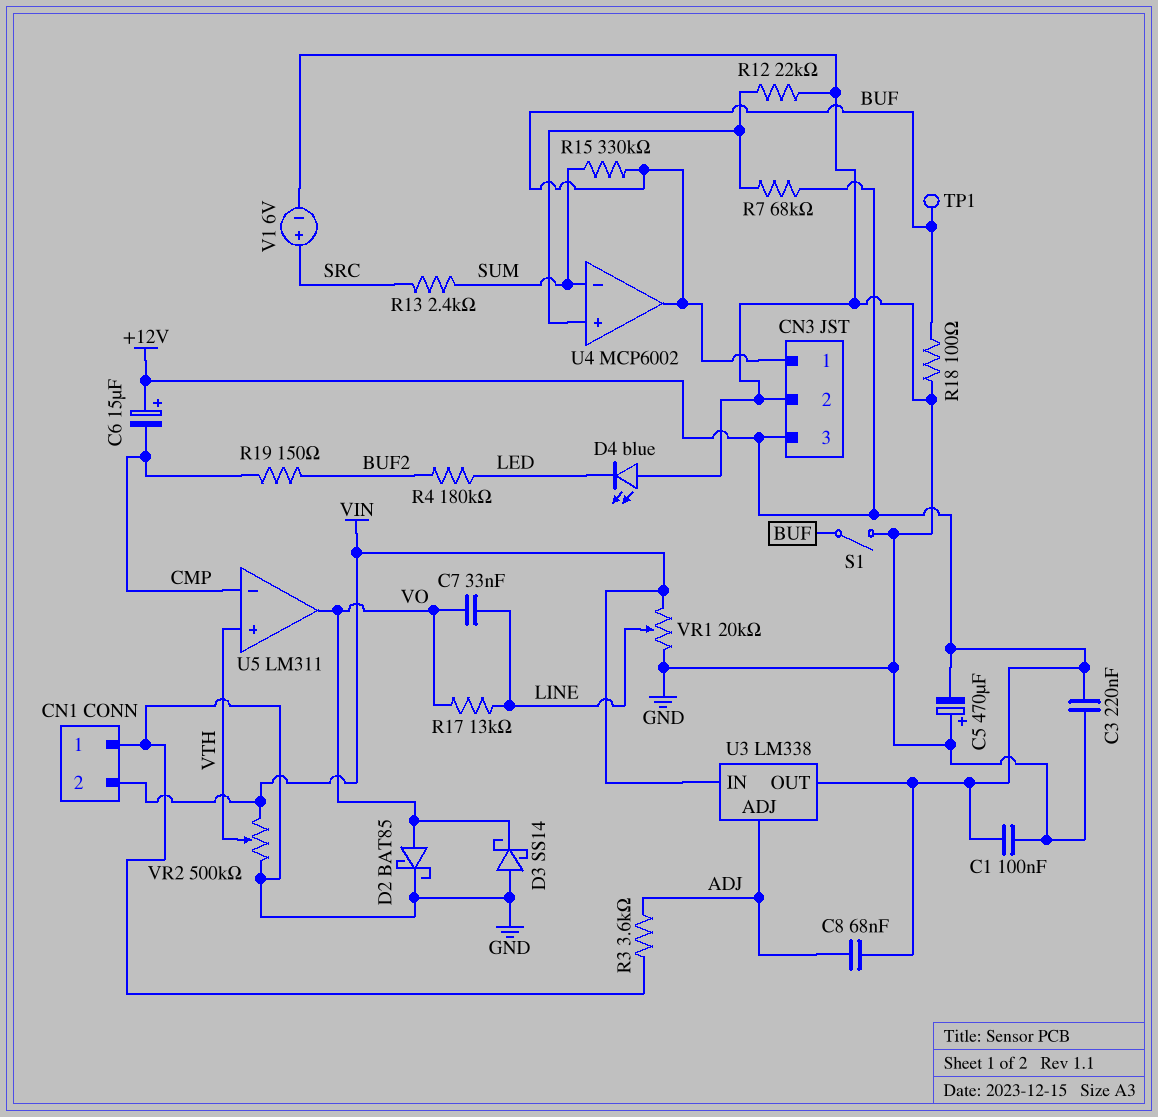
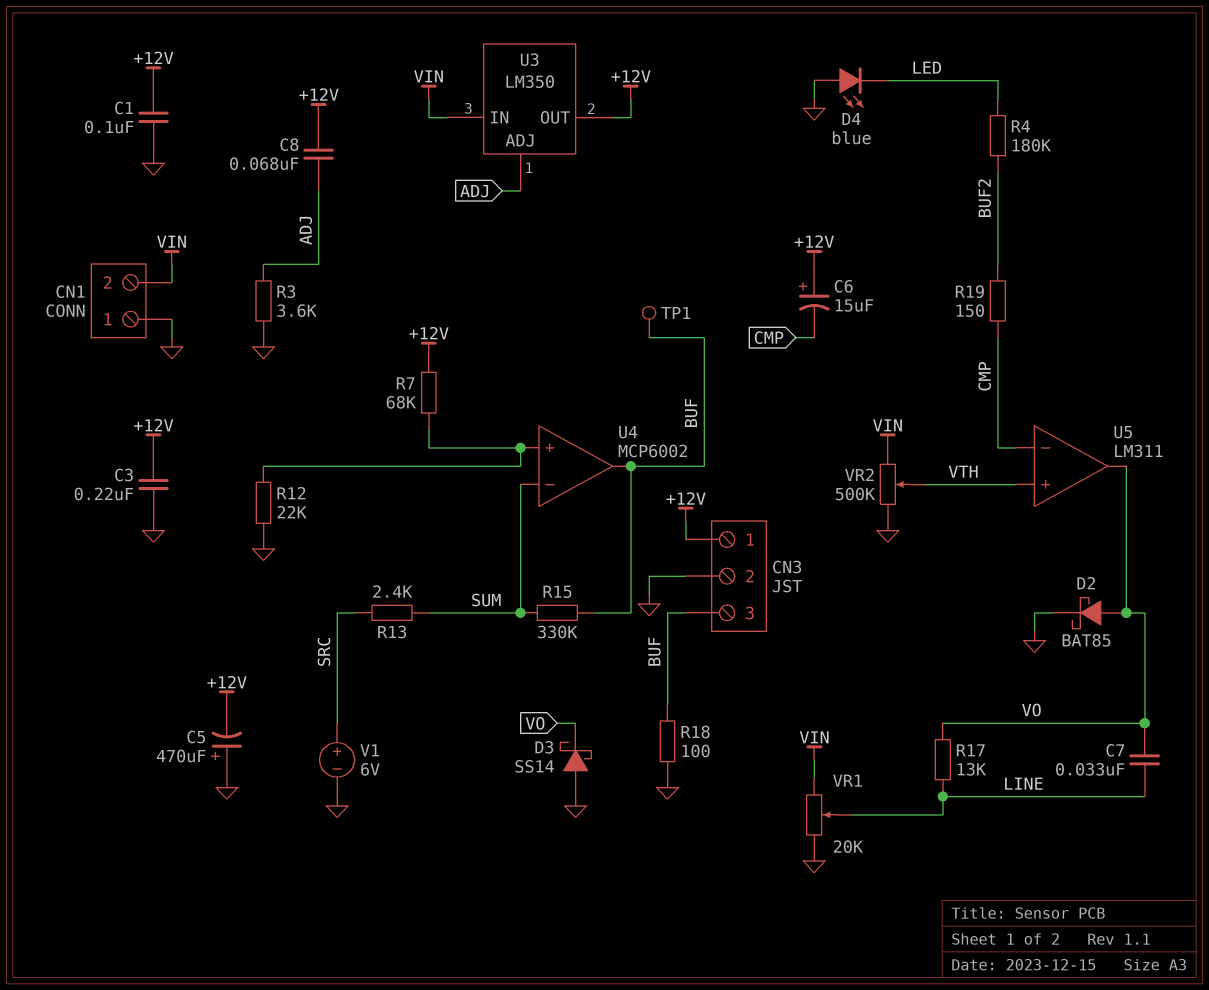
CN3 pin 1: BUF -> +12V
CN3 pin 3: +12V -> BUF
S1: switch (BUF, GND) -> none
U3: LM338 -> LM350

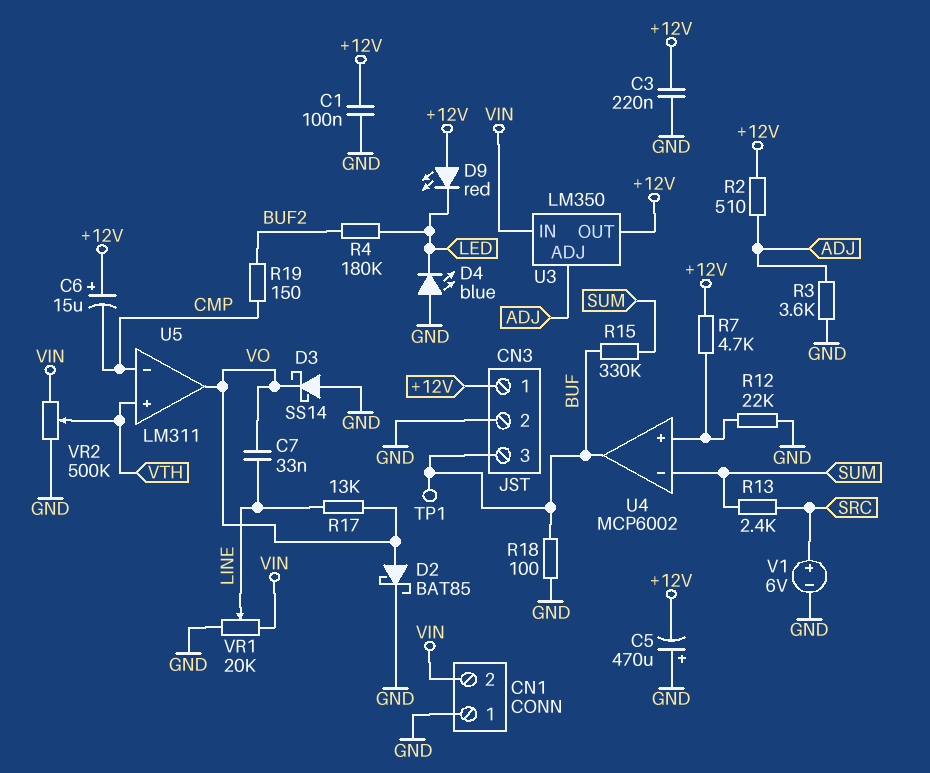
C8: 68nF (+12V, ADJ) -> none
D9: none -> LED red (A +12V, K LED)
R2: none -> 510 (+12V, ADJ)
R7: 68k (+12V, U4/in+) -> 4.7k (+12V, U4/in+)

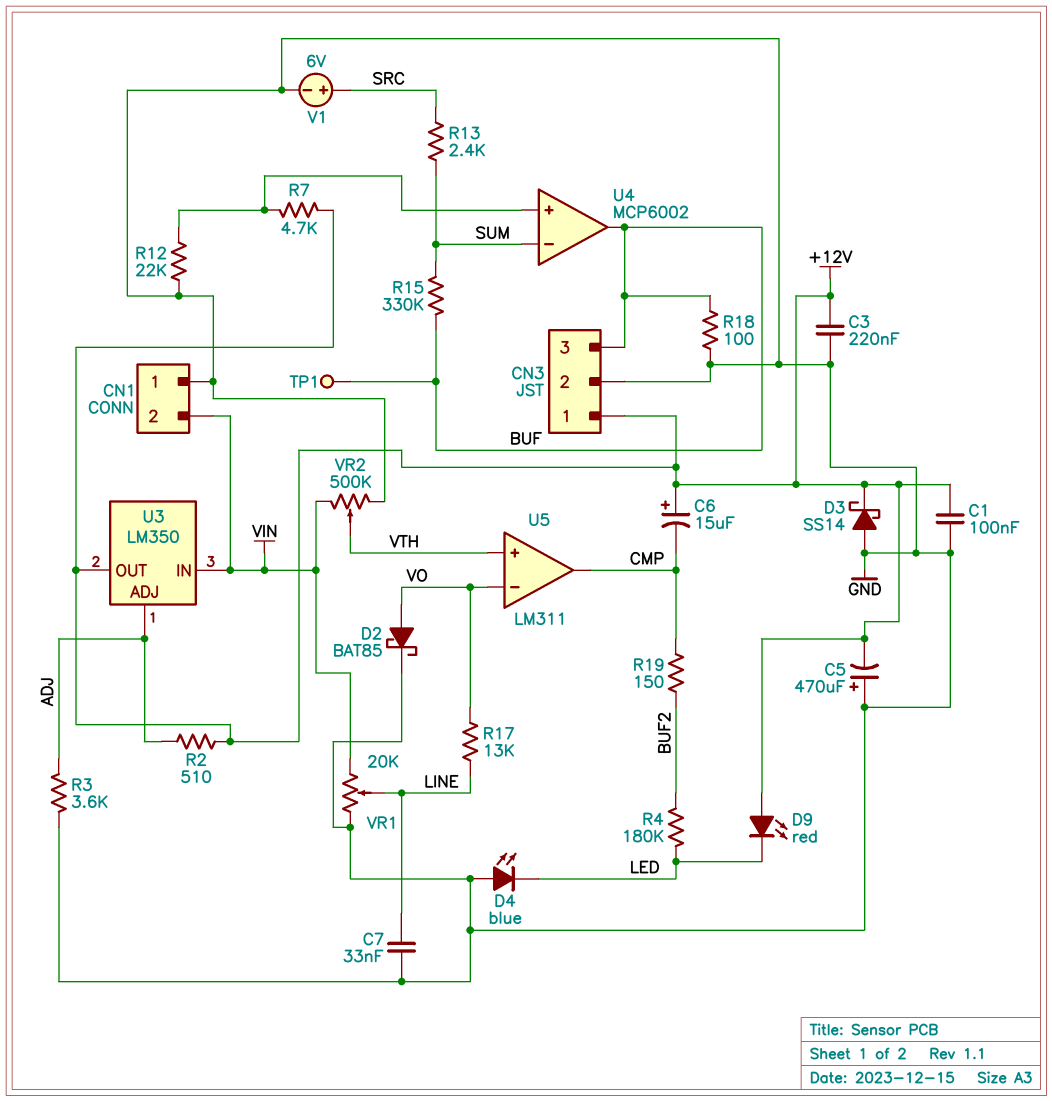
C7: 33nF (LINE, VO) -> 33nF (GND, LINE)
D3: schottky SS14 (A GND, K VO) -> schottky SS14 (A GND, K +12V)
U5 pin in-: CMP -> VO
U5 pin out: VO -> CMP

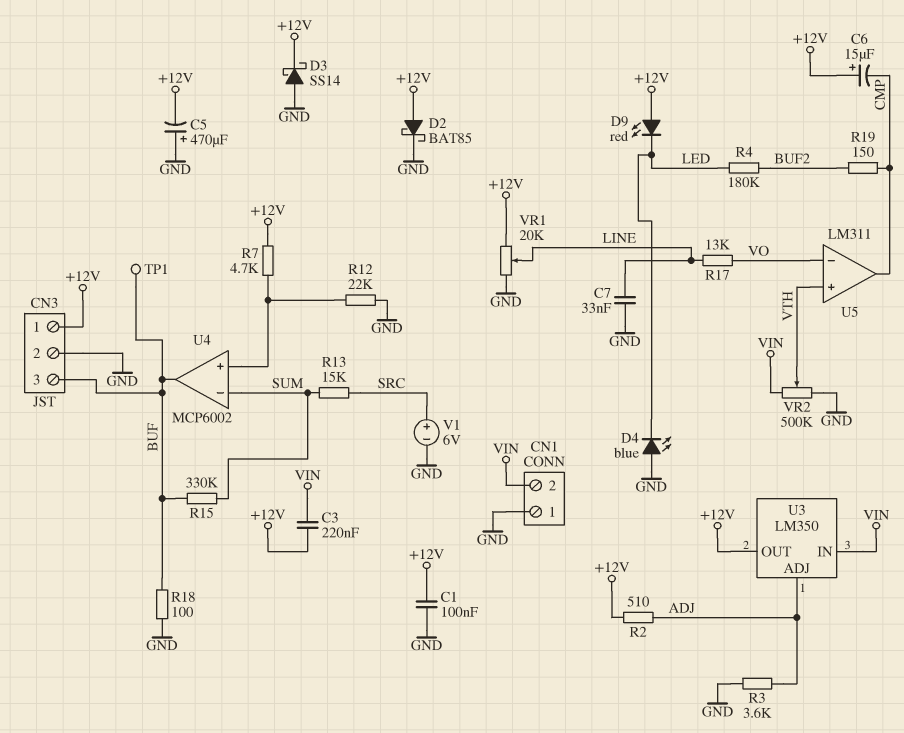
C3: 220nF (+12V, GND) -> 220nF (+12V, VIN)
D2: schottky BAT85 (A VO, K GND) -> schottky BAT85 (A +12V, K GND)
R13: 2.4k (SRC, SUM) -> 15k (SRC, SUM)
VR1: 20k (GND, VIN, wiper LINE) -> 20k (+12V, GND, wiper LINE)

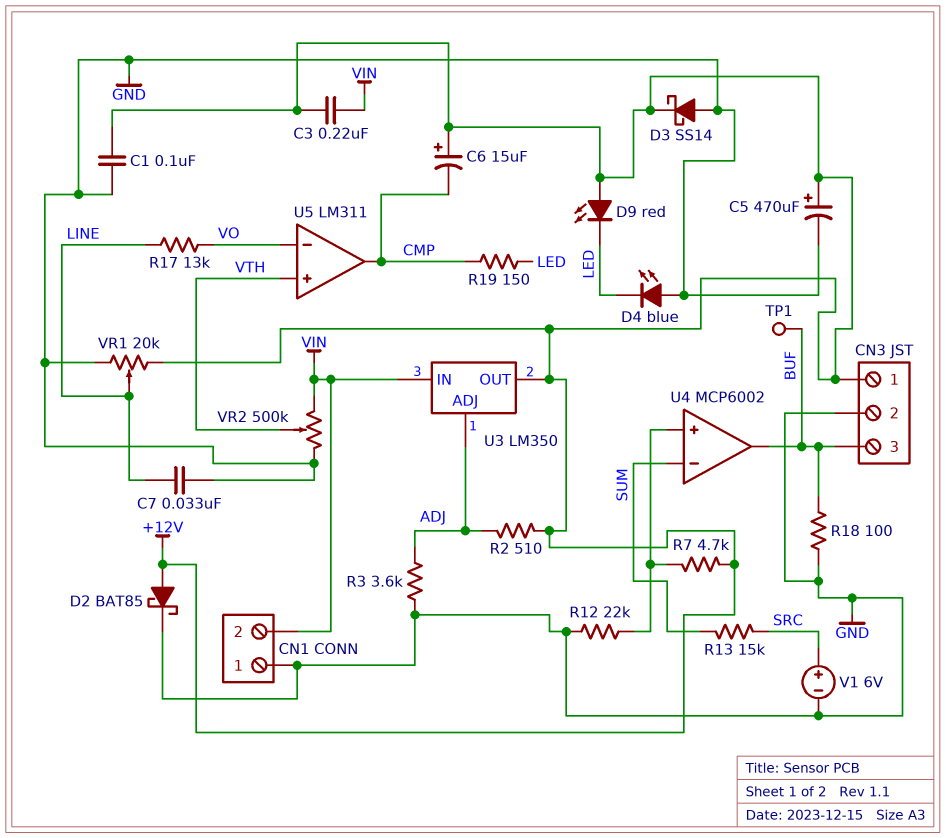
C5: 470uF (plus GND, minus +12V) -> 470uF (plus +12V, minus GND)
R4: 180k (BUF2, LED) -> none
R15: 330k (BUF, SUM) -> none
R19: 150 (BUF2, CMP) -> 150 (CMP, LED)

